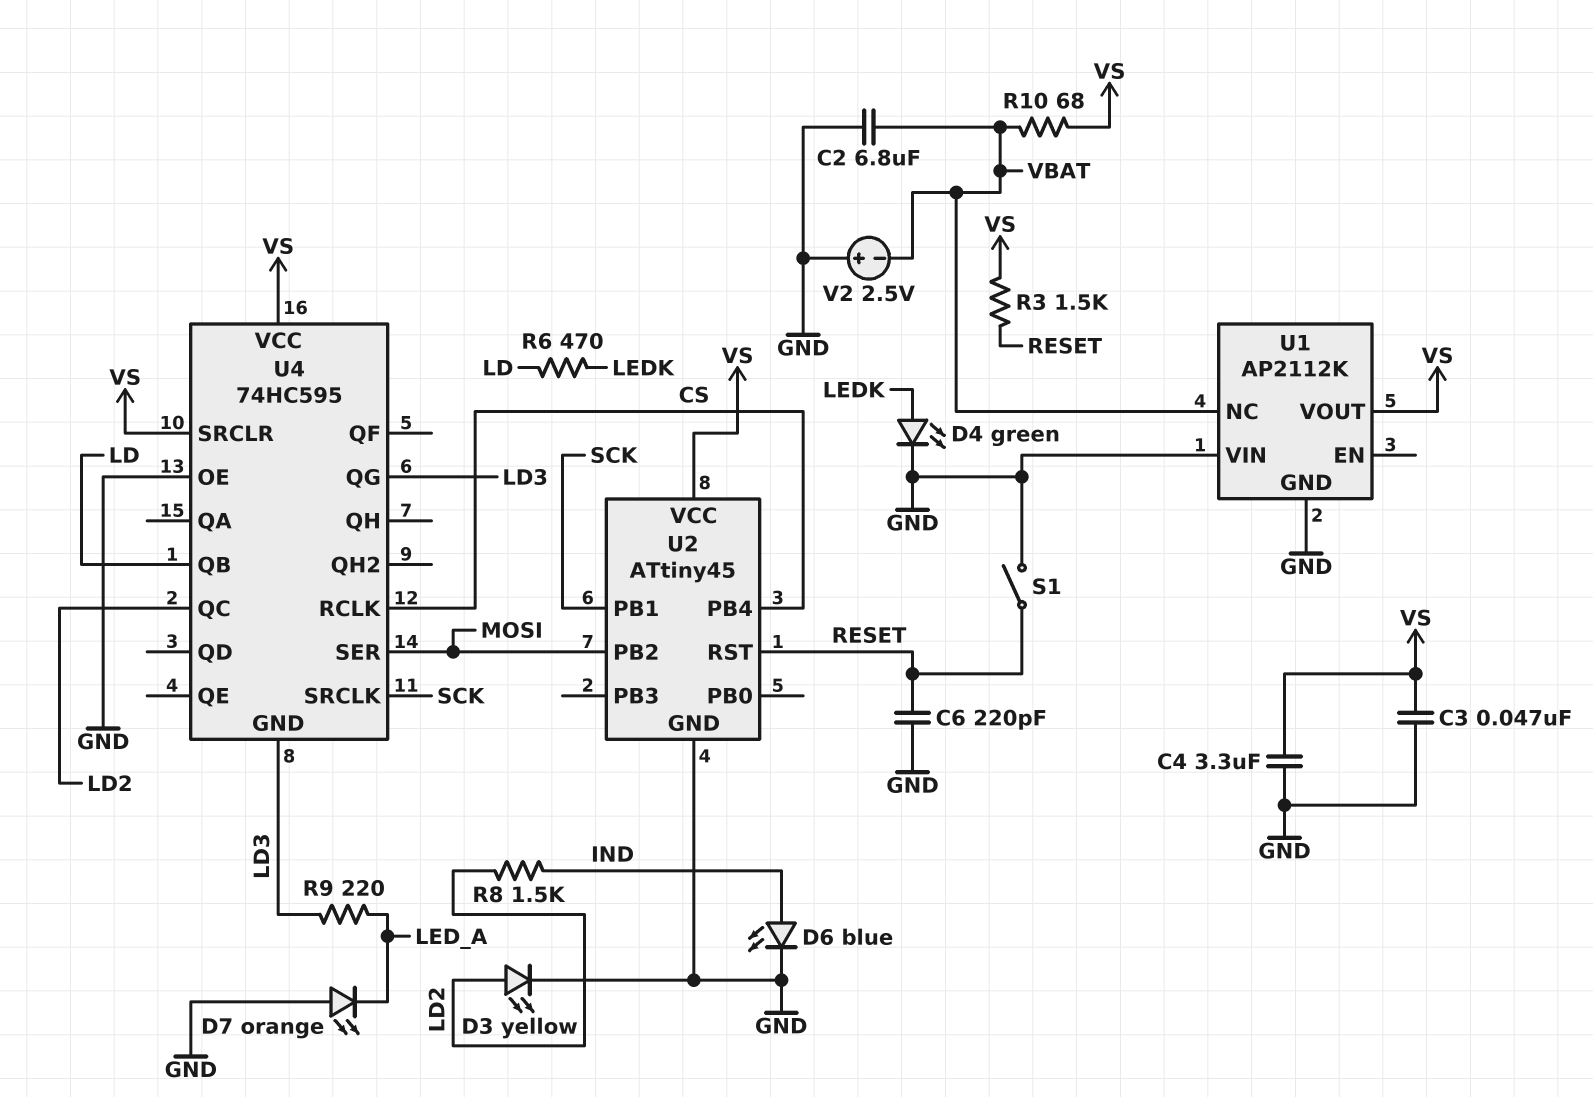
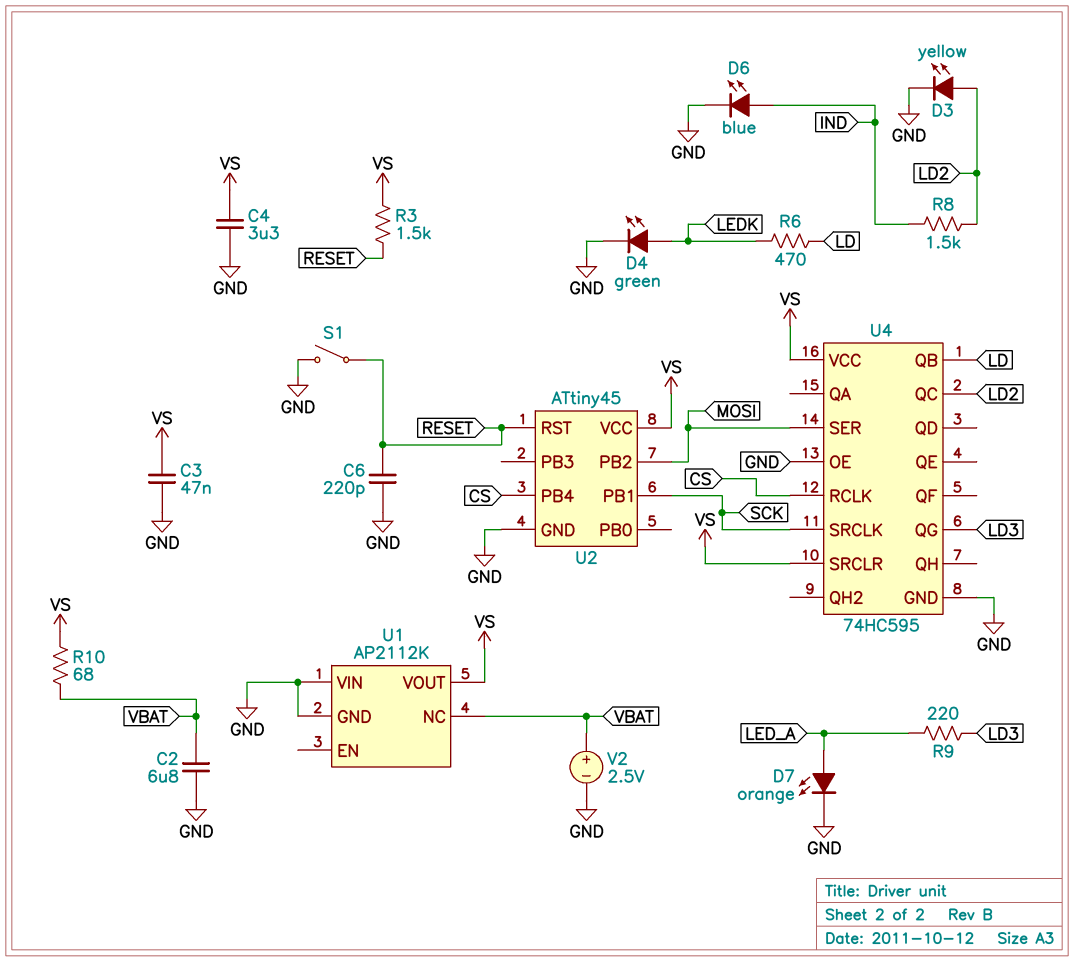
D7: LED orange (A GND, K LED_A) -> LED orange (A LED_A, K GND)
U4 pin GND: LD3 -> GND
V2: 2.5V (plus GND, minus VBAT) -> 2.5V (plus VBAT, minus GND)

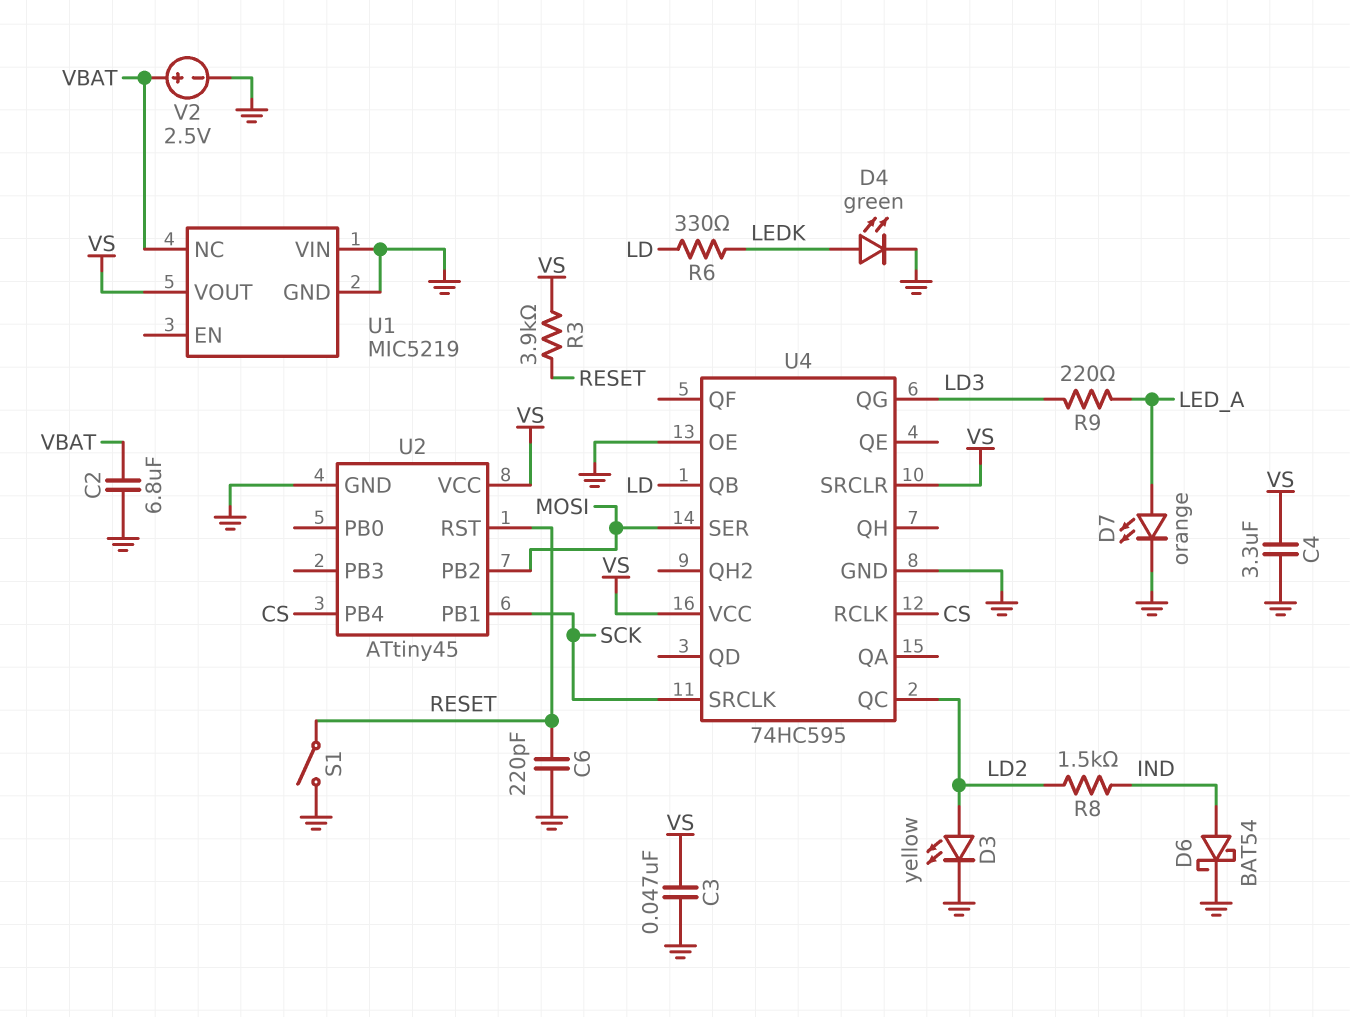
D6: LED blue (A IND, K GND) -> schottky BAT54 (A IND, K GND)
R3: 1.5k (RESET, VS) -> 3.9k (RESET, VS)
R6: 470 (LD, LEDK) -> 330 (LD, LEDK)
R10: 68 (VBAT, VS) -> none
U1: AP2112K -> MIC5219

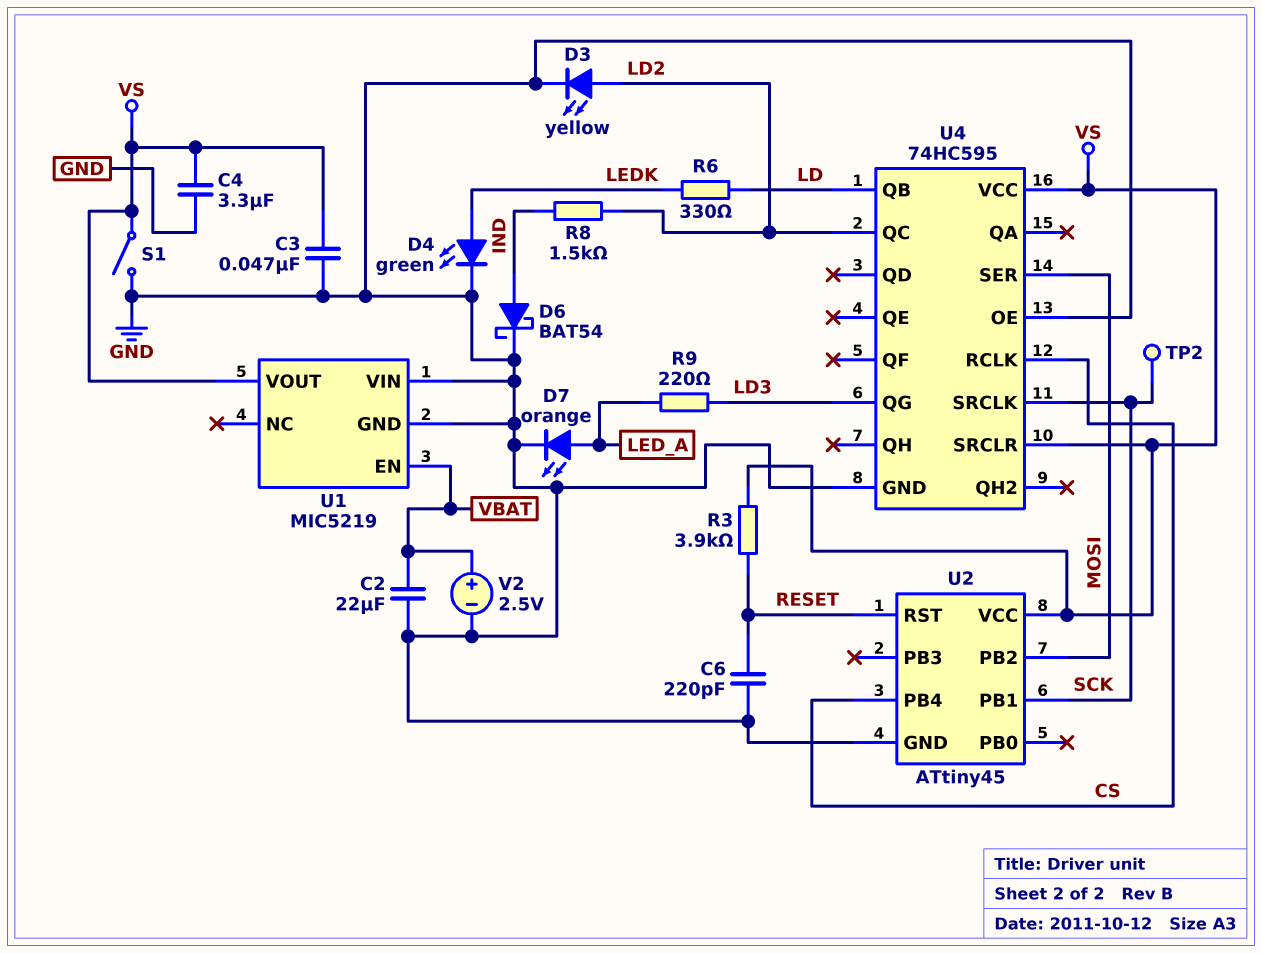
C2: 6.8uF (GND, VBAT) -> 22uF (GND, VBAT)
S1: switch (GND, RESET) -> switch (GND, VS)
TP2: none -> test point (SCK)
U1 pin EN: none -> VBAT
U1 pin NC: VBAT -> none

